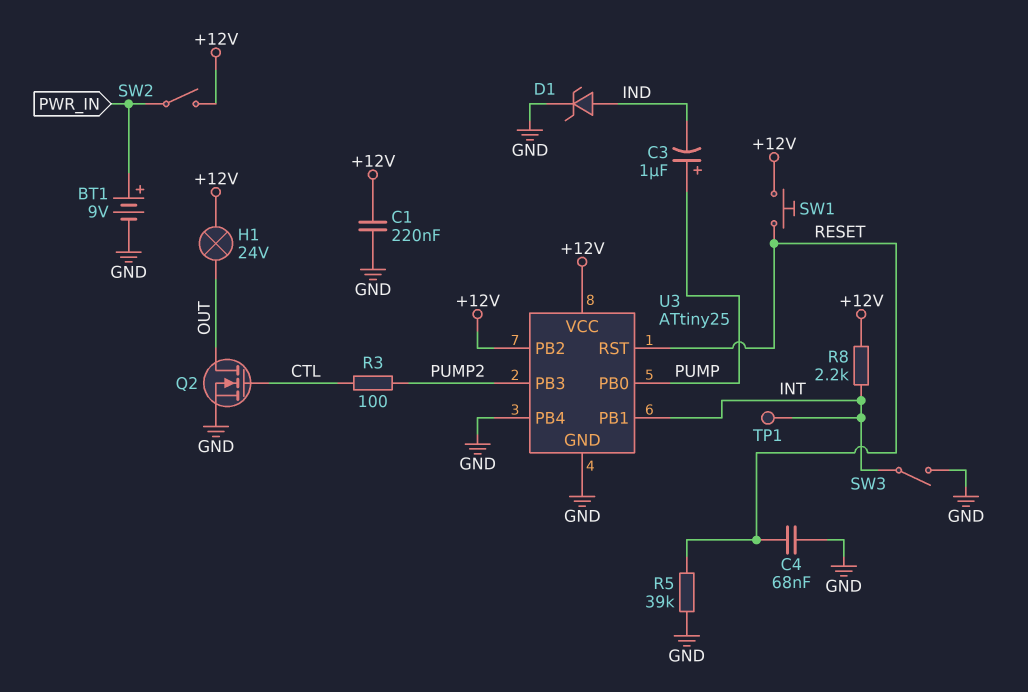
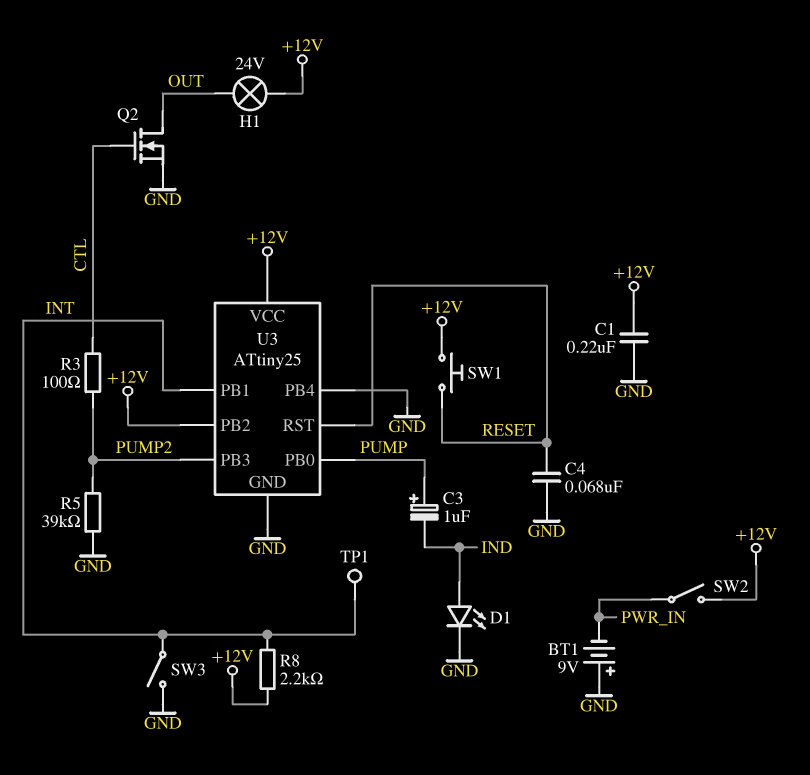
BT1: 9V (plus PWR_IN, minus GND) -> 9V (plus GND, minus PWR_IN)
D1: zener (A IND, K GND) -> LED (A IND, K GND)
R5: 39k (GND, RESET) -> 39k (GND, PUMP2)

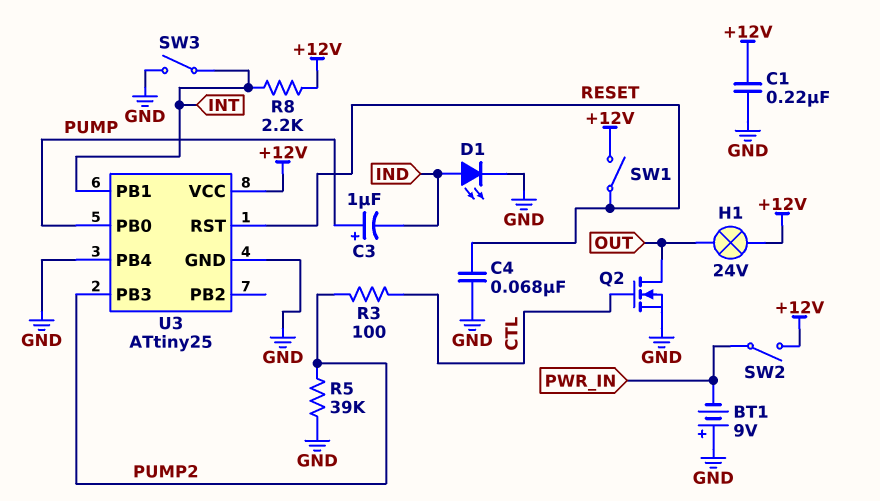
SW1: button (+12V, RESET) -> switch (+12V, RESET)
TP1: test point (INT) -> none
U3 pin PB2: +12V -> none

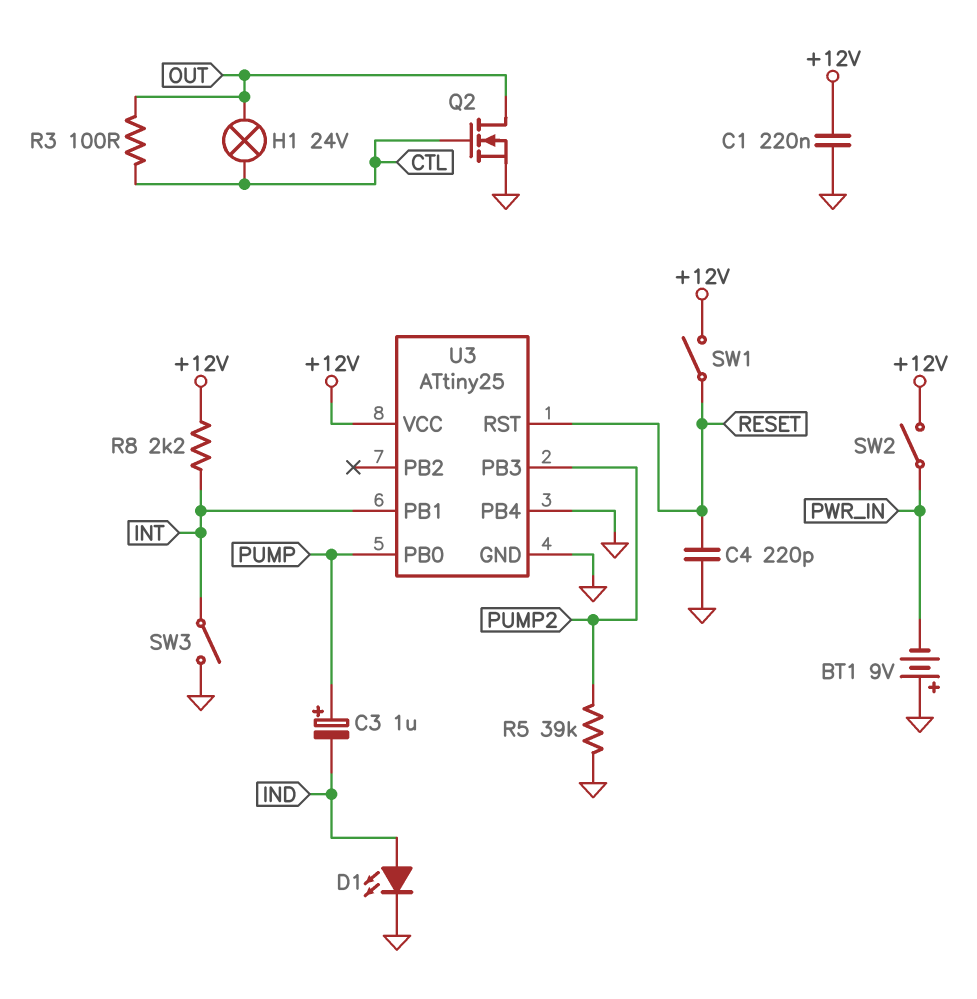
C4: 68nF (GND, RESET) -> 220pF (GND, RESET)
H1: lamp 24V (+12V, OUT) -> lamp 24V (CTL, OUT)
R3: 100 (CTL, PUMP2) -> 100 (CTL, OUT)

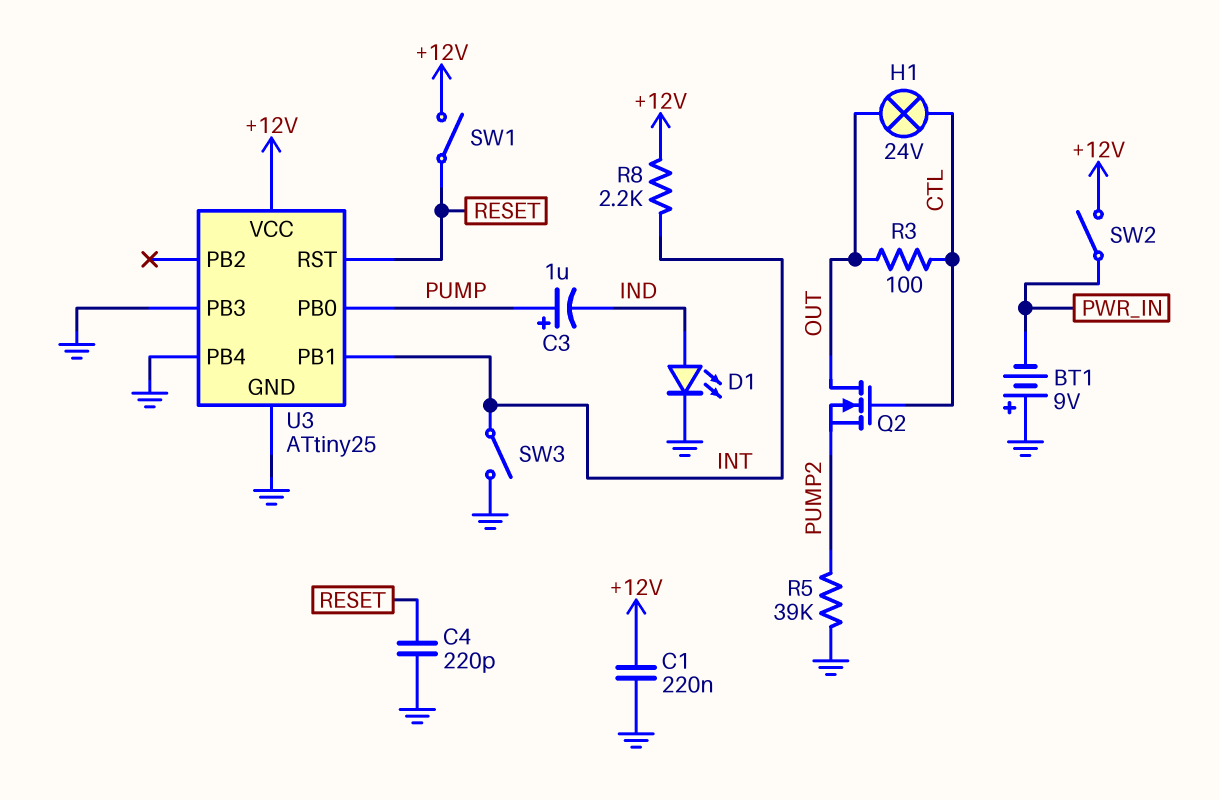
Q2: NMOS (G CTL, D OUT, S GND) -> NMOS (G CTL, D OUT, S PUMP2)
U3 pin PB3: PUMP2 -> GND

